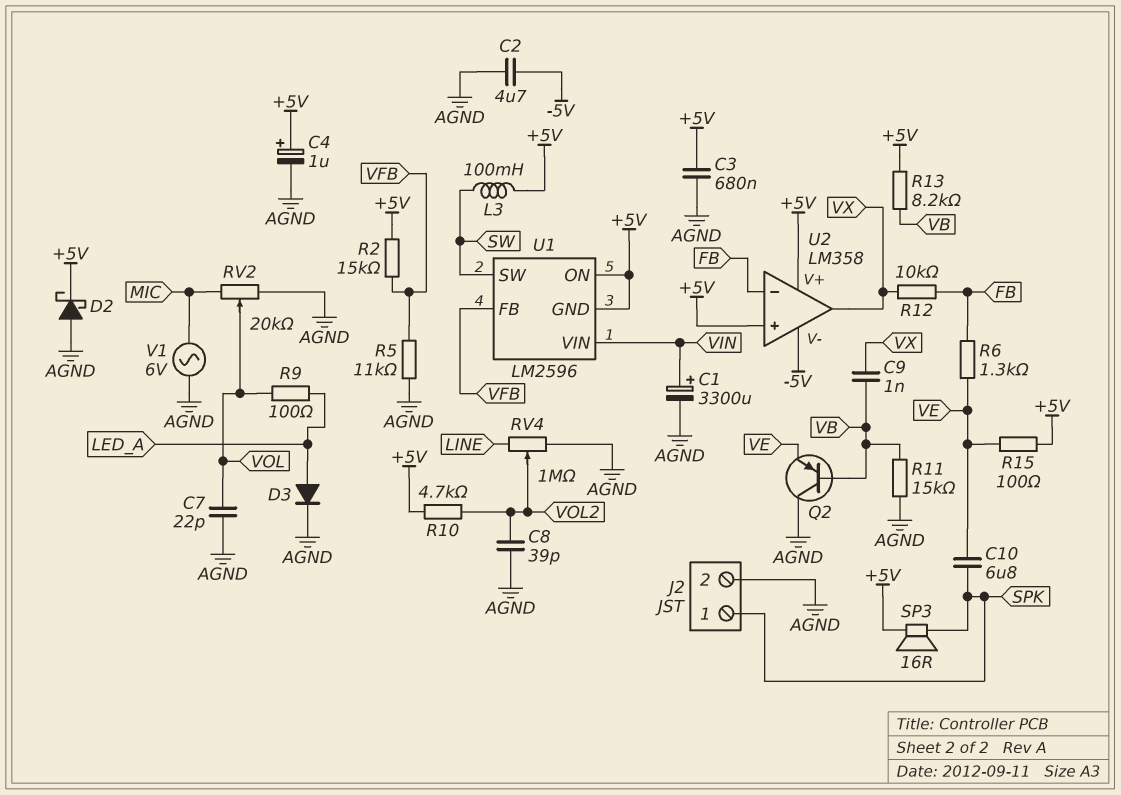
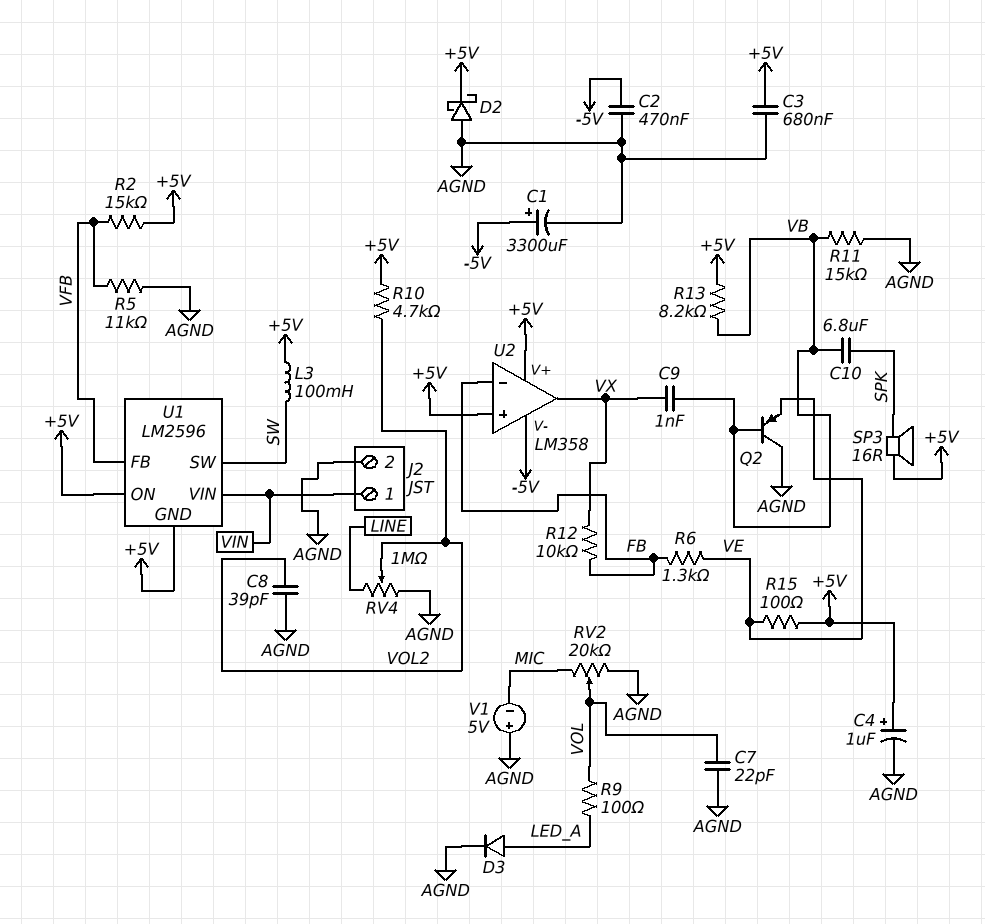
C1: 3300uF (plus VIN, minus AGND) -> 3300uF (plus -5V, minus AGND)
C2: 4.7uF (-5V, AGND) -> 470nF (-5V, AGND)
C10: 6.8uF (SPK, VE) -> 6.8uF (SPK, VB)
J2 pin 1: SPK -> VIN
V1: AC 6V (AGND, MIC) -> 5V (plus AGND, minus MIC)

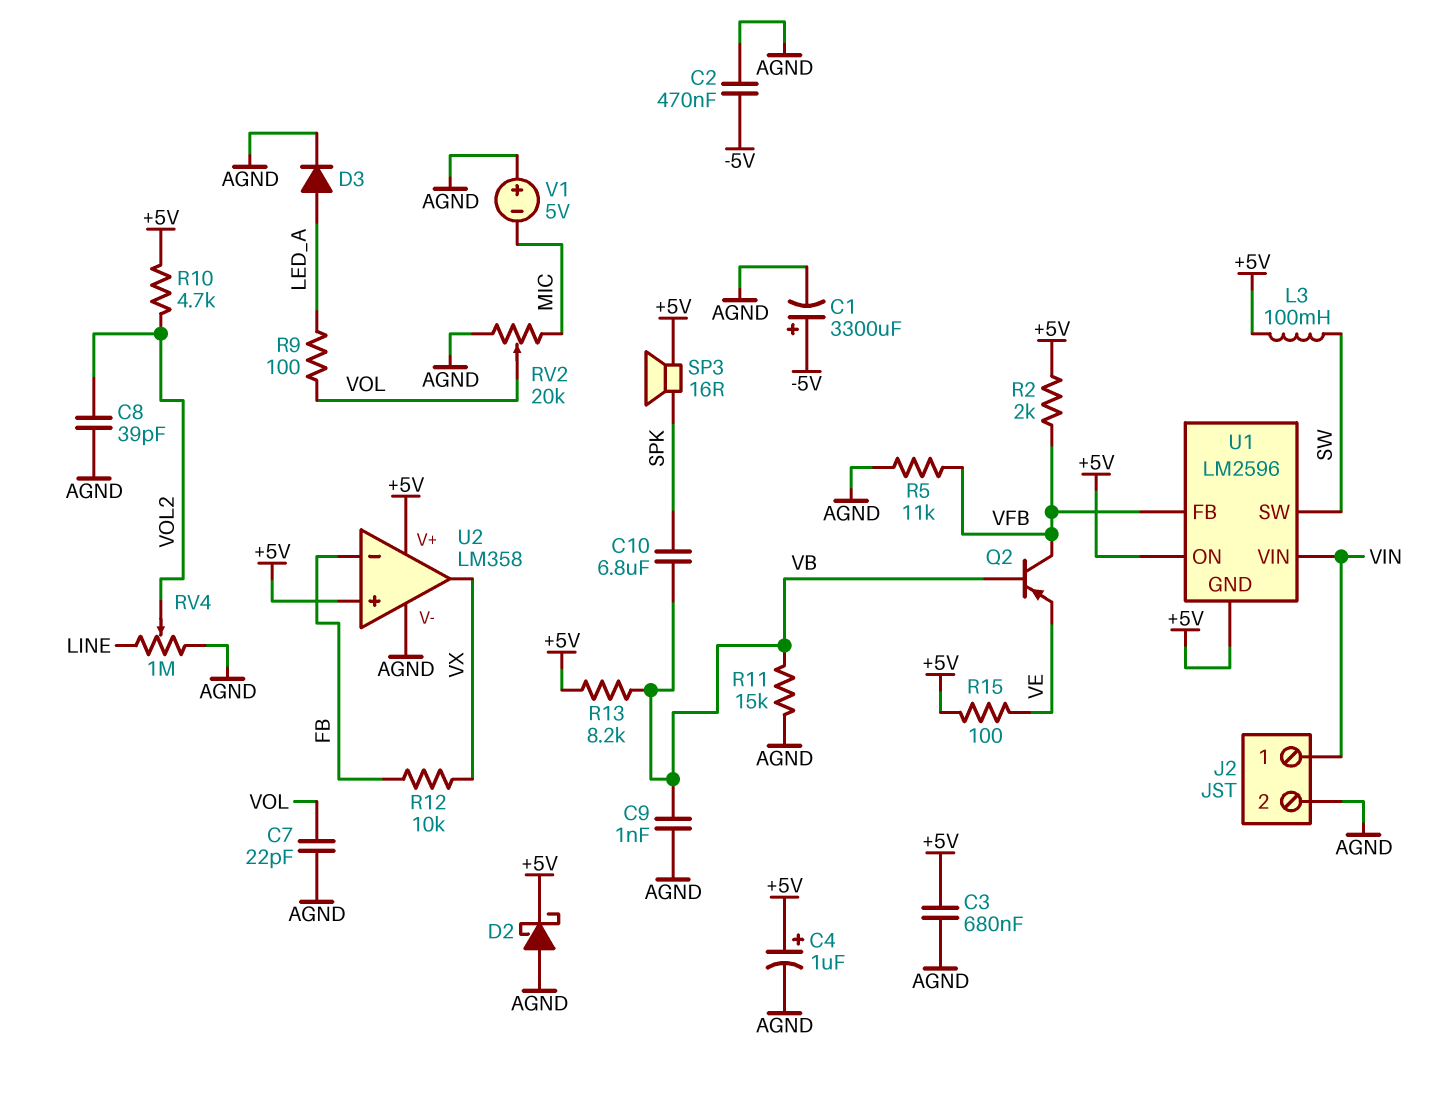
C9: 1nF (VB, VX) -> 1nF (AGND, VB)
Q2: PNP (B VB, C AGND, E VE) -> PNP (B VB, C VFB, E VE)
R2: 15k (+5V, VFB) -> 2k (+5V, VFB)
R6: 1.3k (FB, VE) -> none
U2 pin V-: -5V -> AGND

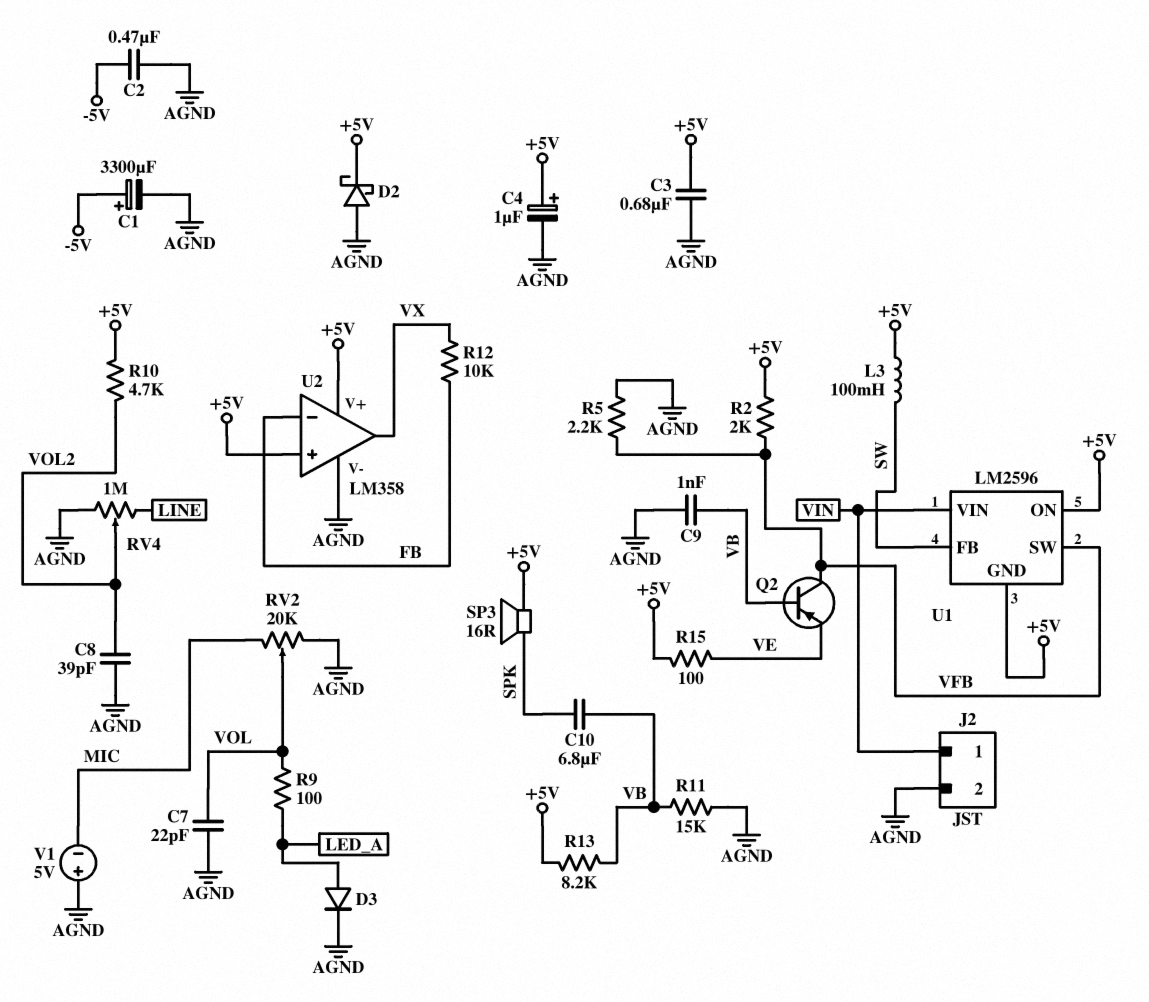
R5: 11k (AGND, VFB) -> 2.2k (AGND, VFB)
U1 pin FB: VFB -> SW
U1 pin SW: SW -> VFB

